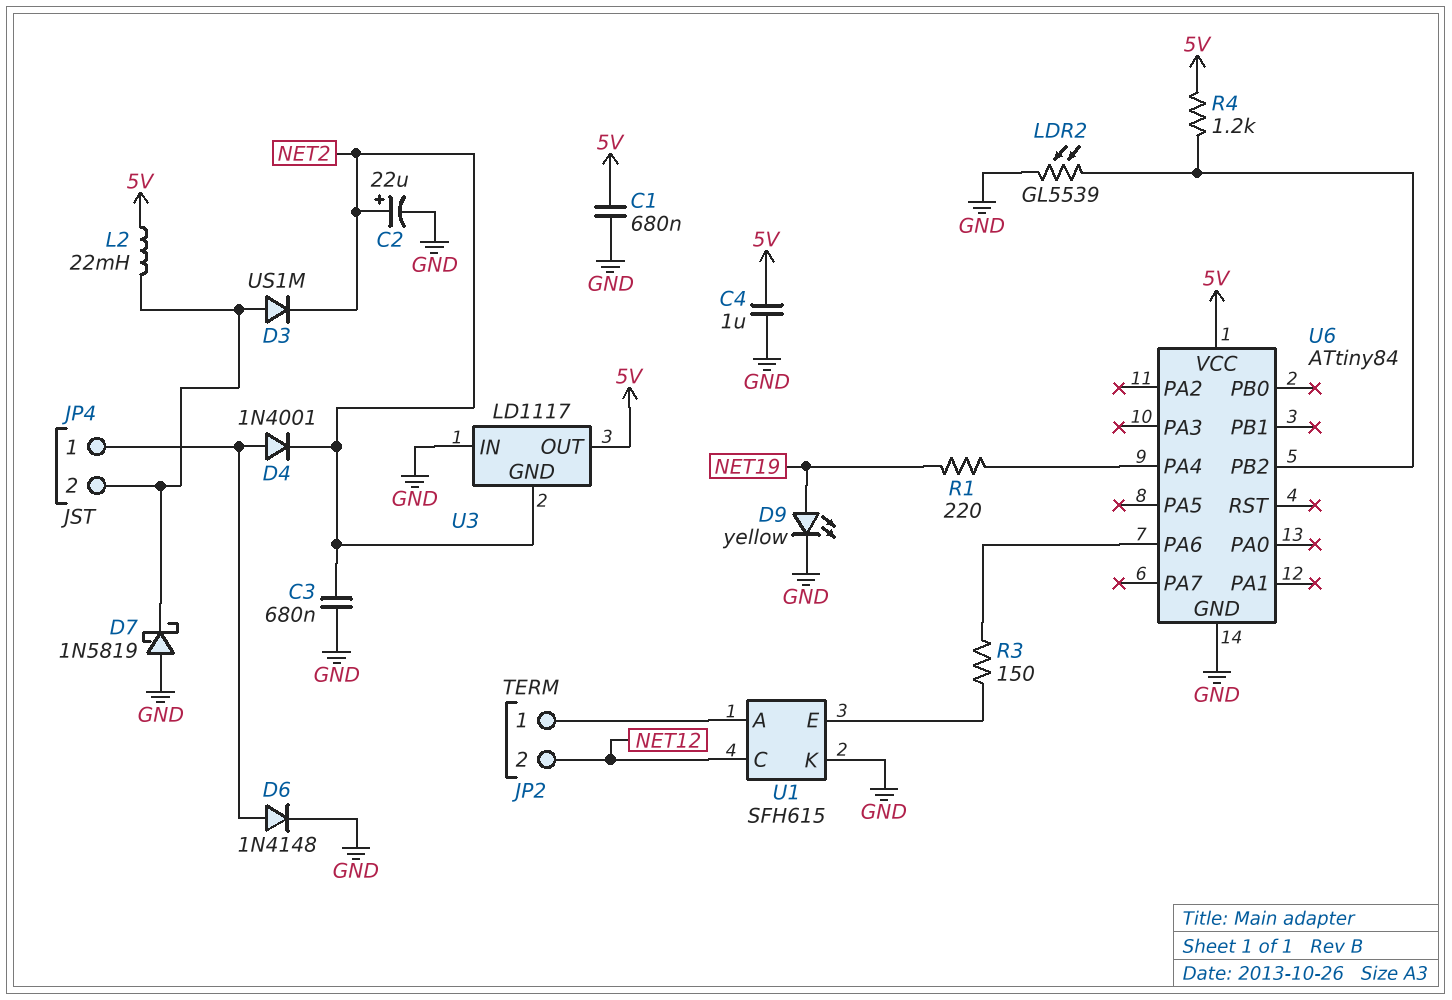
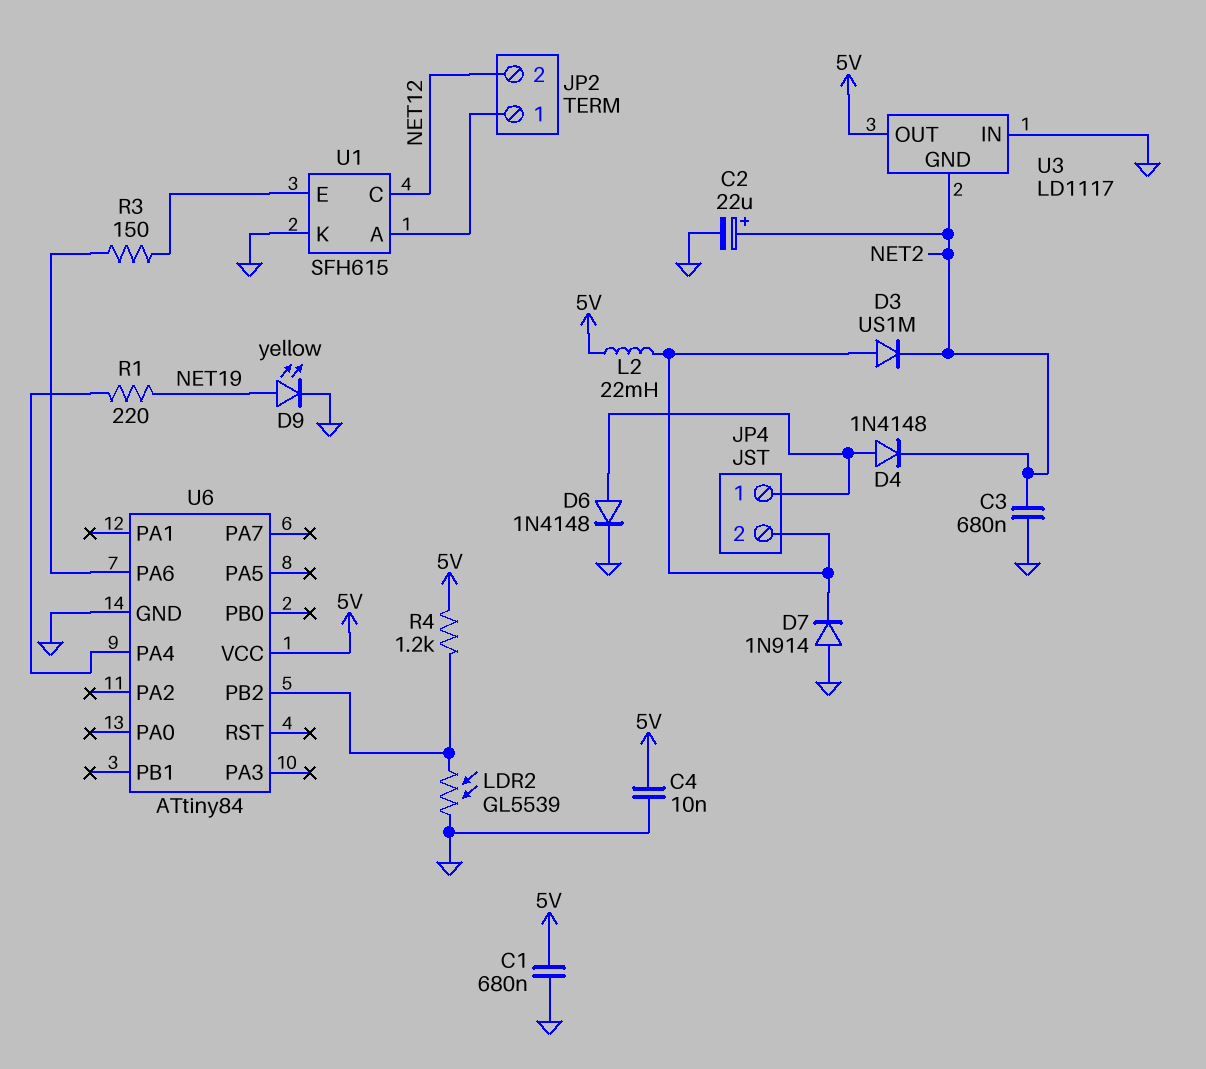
C4: 1uF (5V, GND) -> 10nF (5V, GND)
D4: diode 1N4001 (A JP4/1, K NET2) -> diode 1N4148 (A JP4/1, K NET2)
D7: schottky 1N5819 (A GND, K JP4/2) -> diode 1N914 (A GND, K JP4/2)

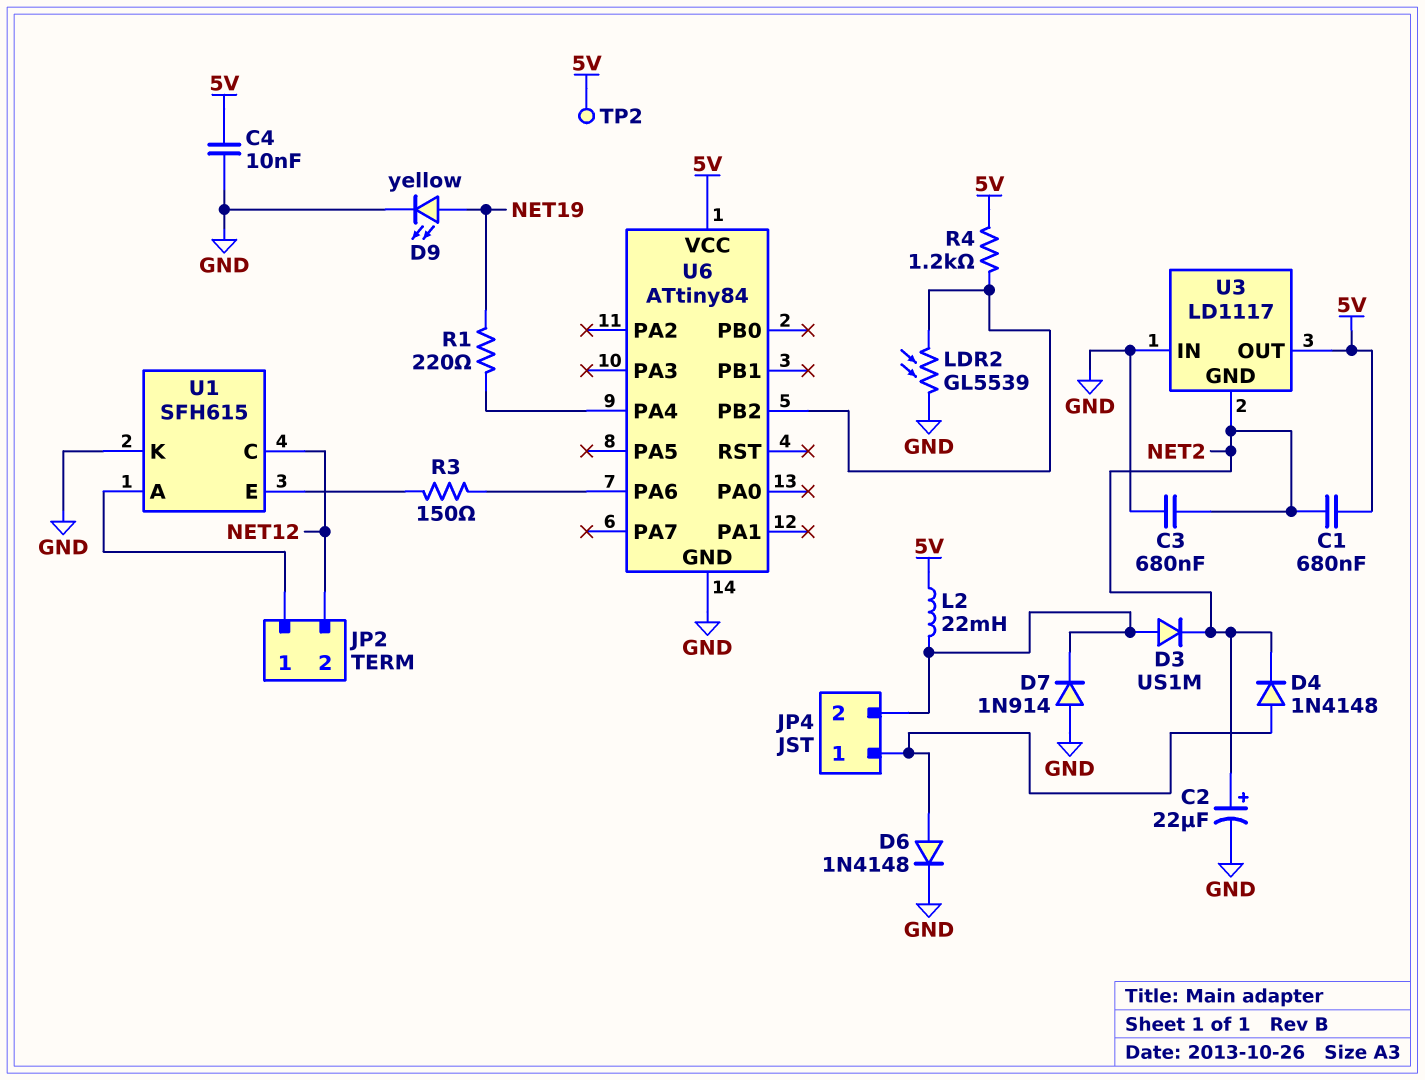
C1: 680nF (5V, GND) -> 680nF (5V, NET2)
TP2: none -> test point (5V)

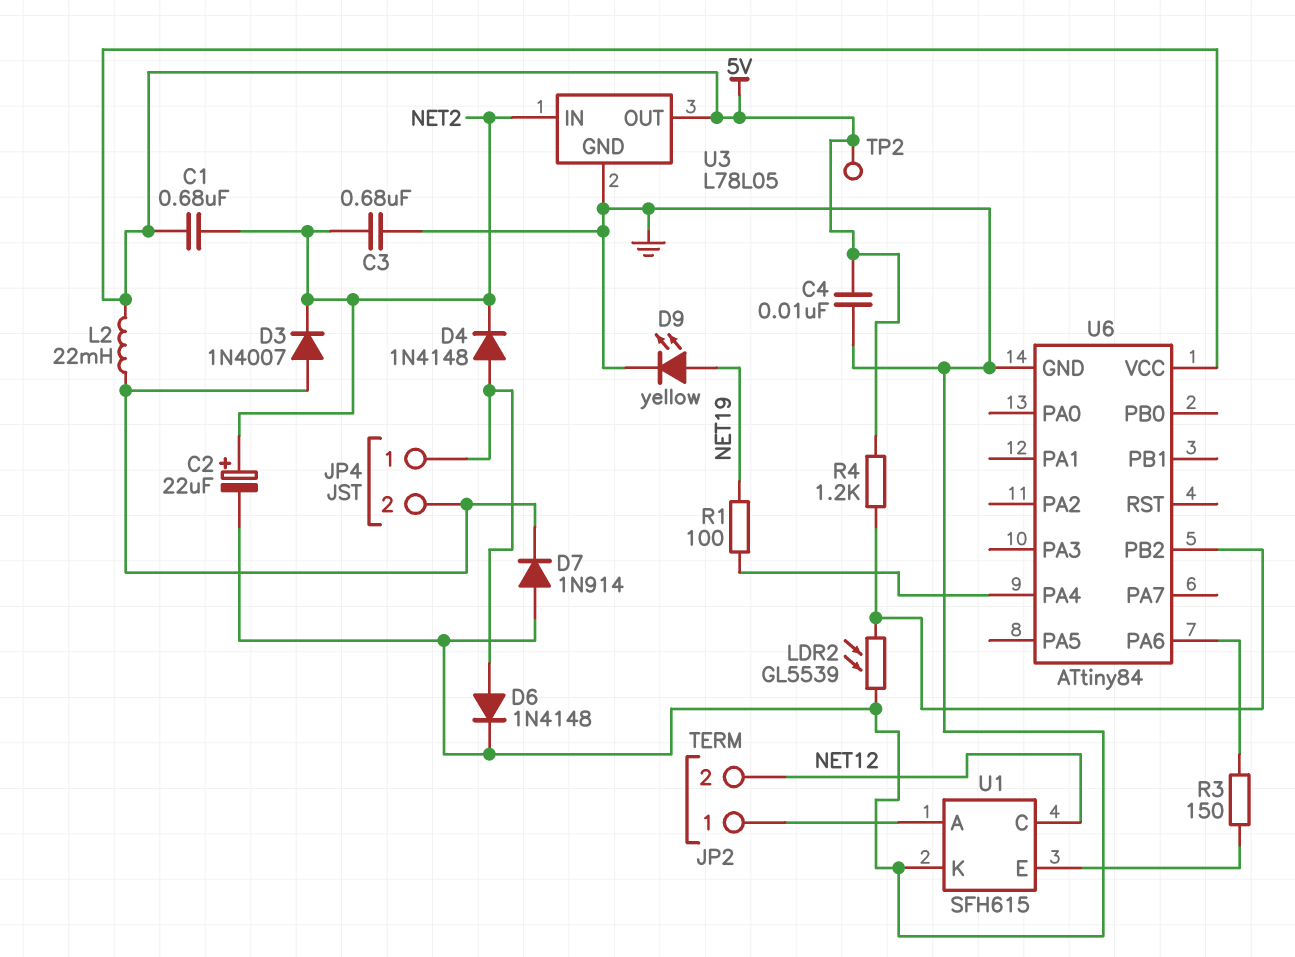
D3: diode US1M (A JP4/2, K NET2) -> diode 1N4007 (A JP4/2, K NET2)
R1: 220 (NET19, U6/PA4) -> 100 (NET19, U6/PA4)
U3: LD1117 -> L78L05
U3 pin GND: NET2 -> GND
U3 pin IN: GND -> NET2

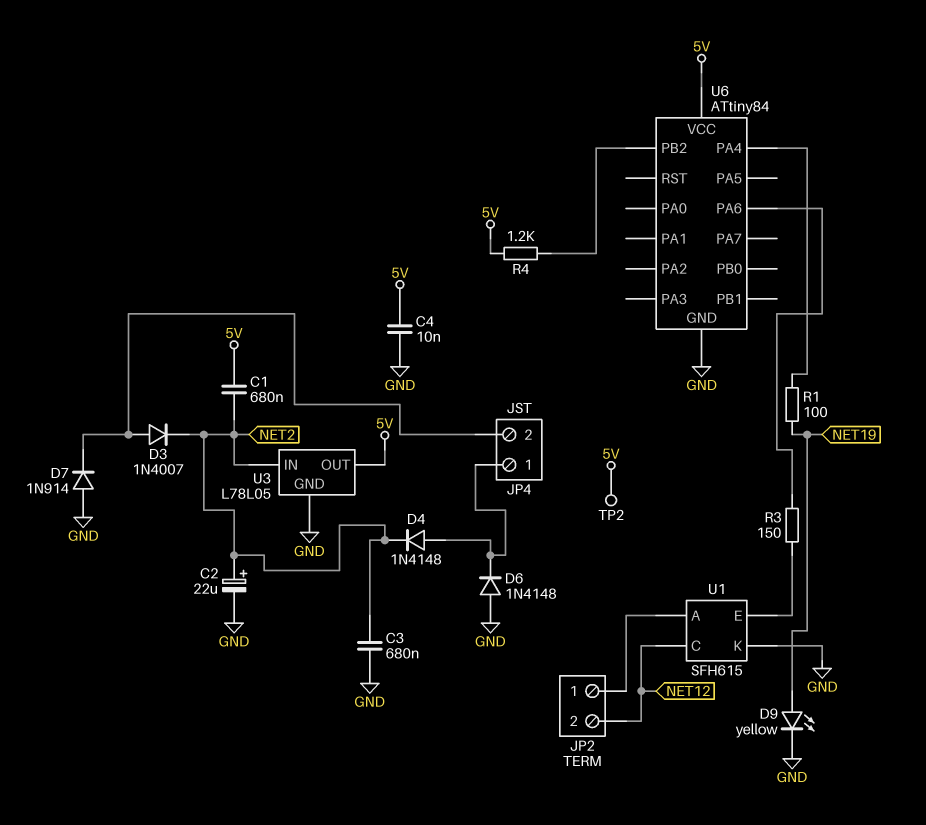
D6: diode 1N4148 (A JP4/1, K GND) -> diode 1N4148 (A GND, K JP4/1)
L2: 22mH (5V, JP4/2) -> none
LDR2: GL5539 (GND, U6/PB2) -> none

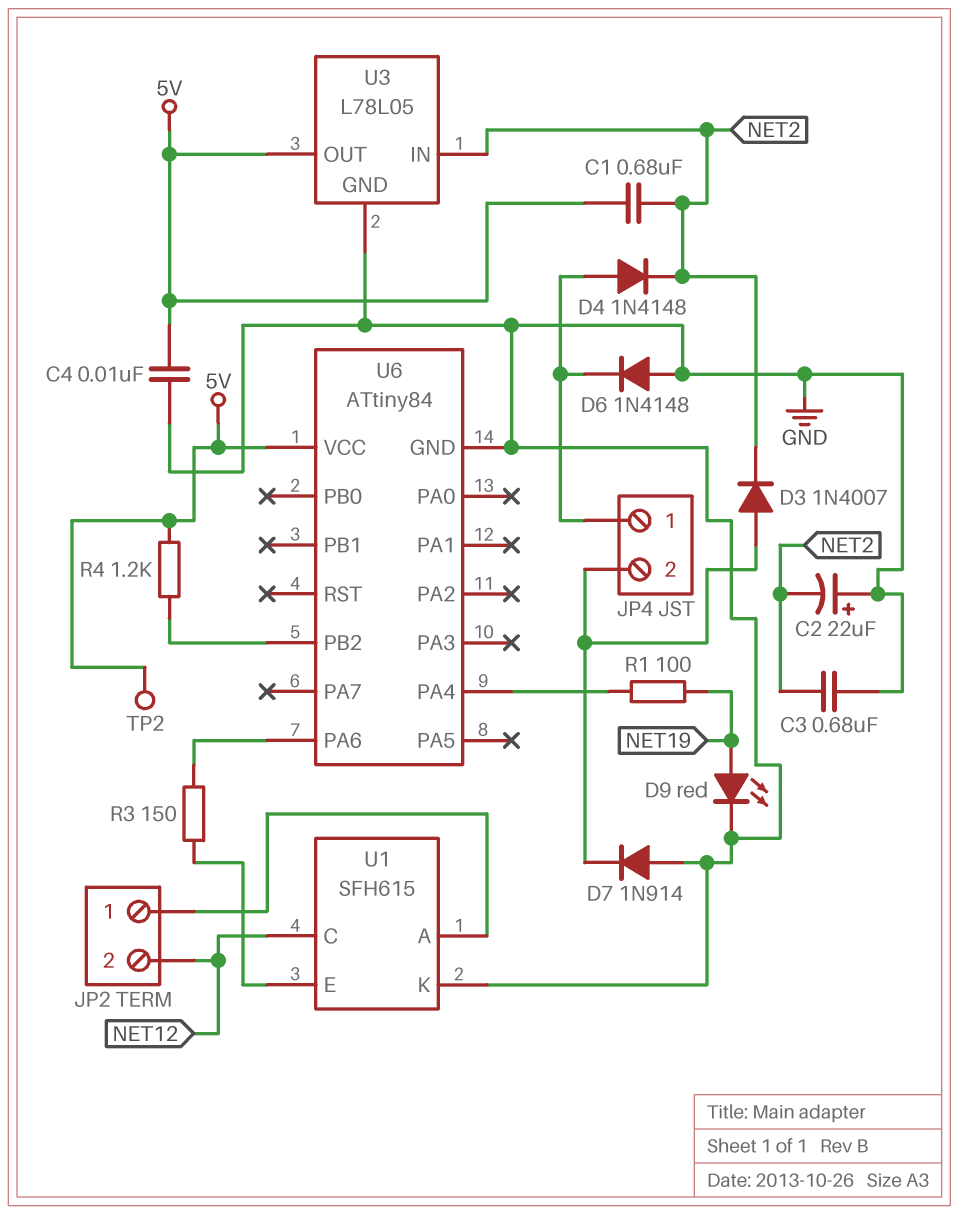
C2: 22uF (plus NET2, minus GND) -> 22uF (plus GND, minus NET2)
D9: LED yellow (A NET19, K GND) -> LED red (A NET19, K GND)

